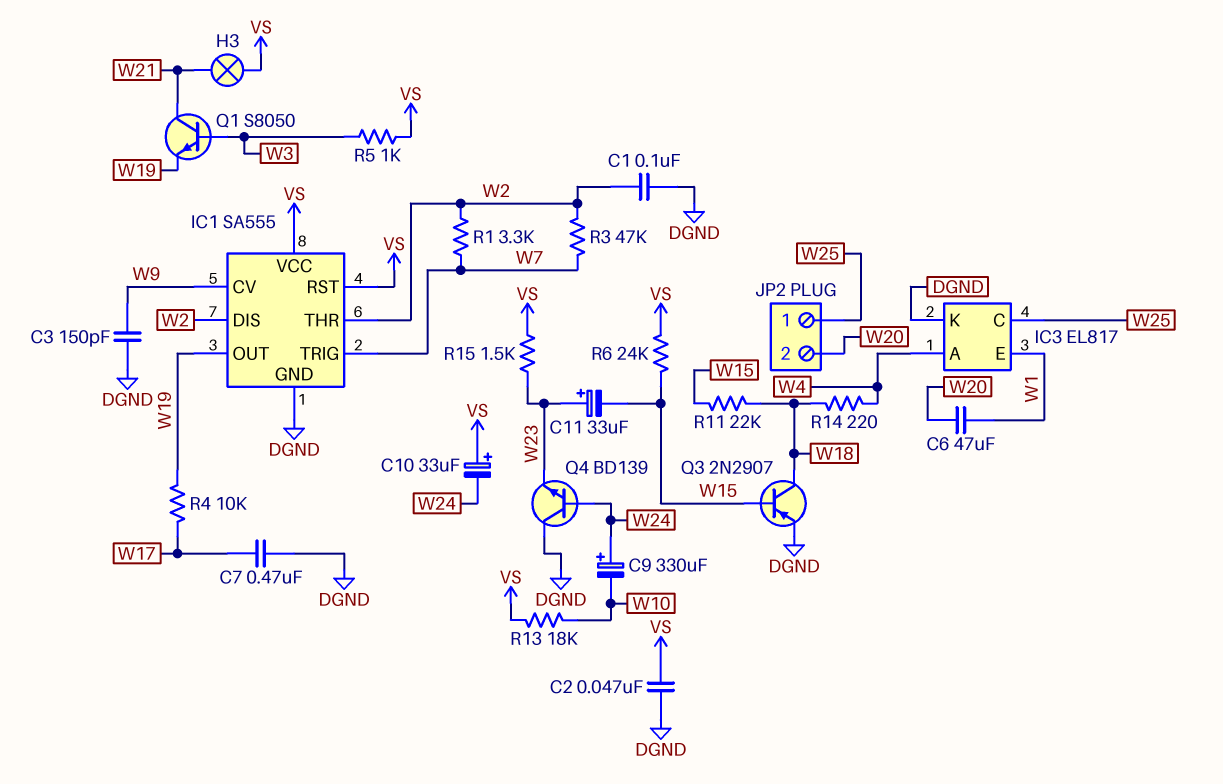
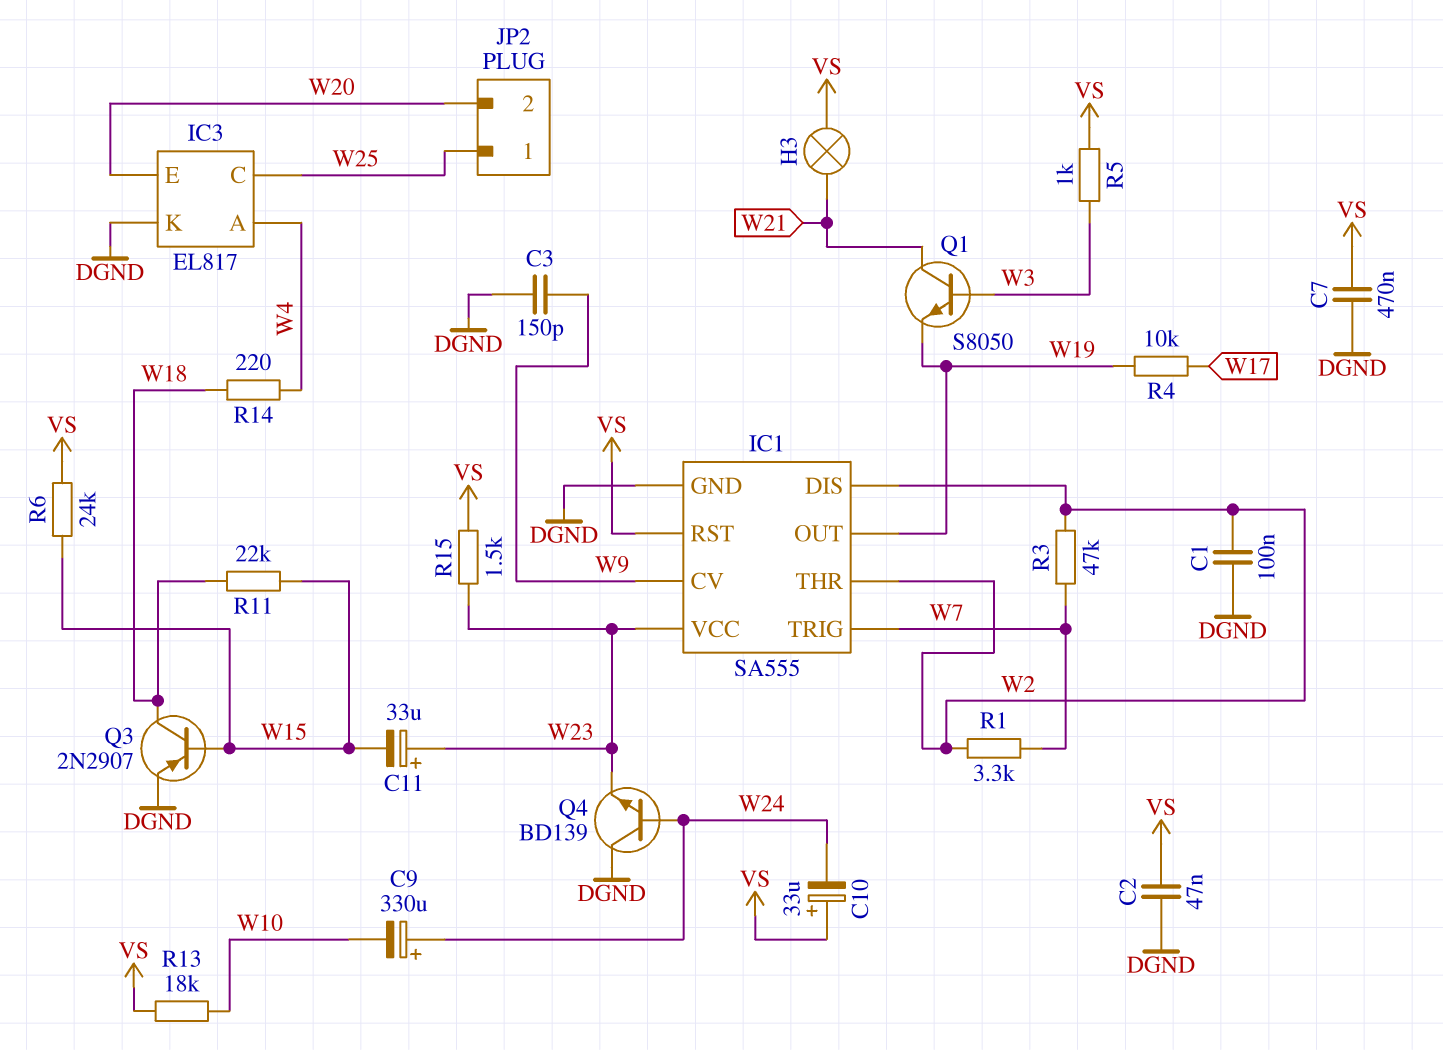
C6: 47uF (W1, W20) -> none
C7: 470nF (DGND, W17) -> 470nF (DGND, VS)
IC1 pin VCC: VS -> W23
IC3 pin E: W1 -> W20

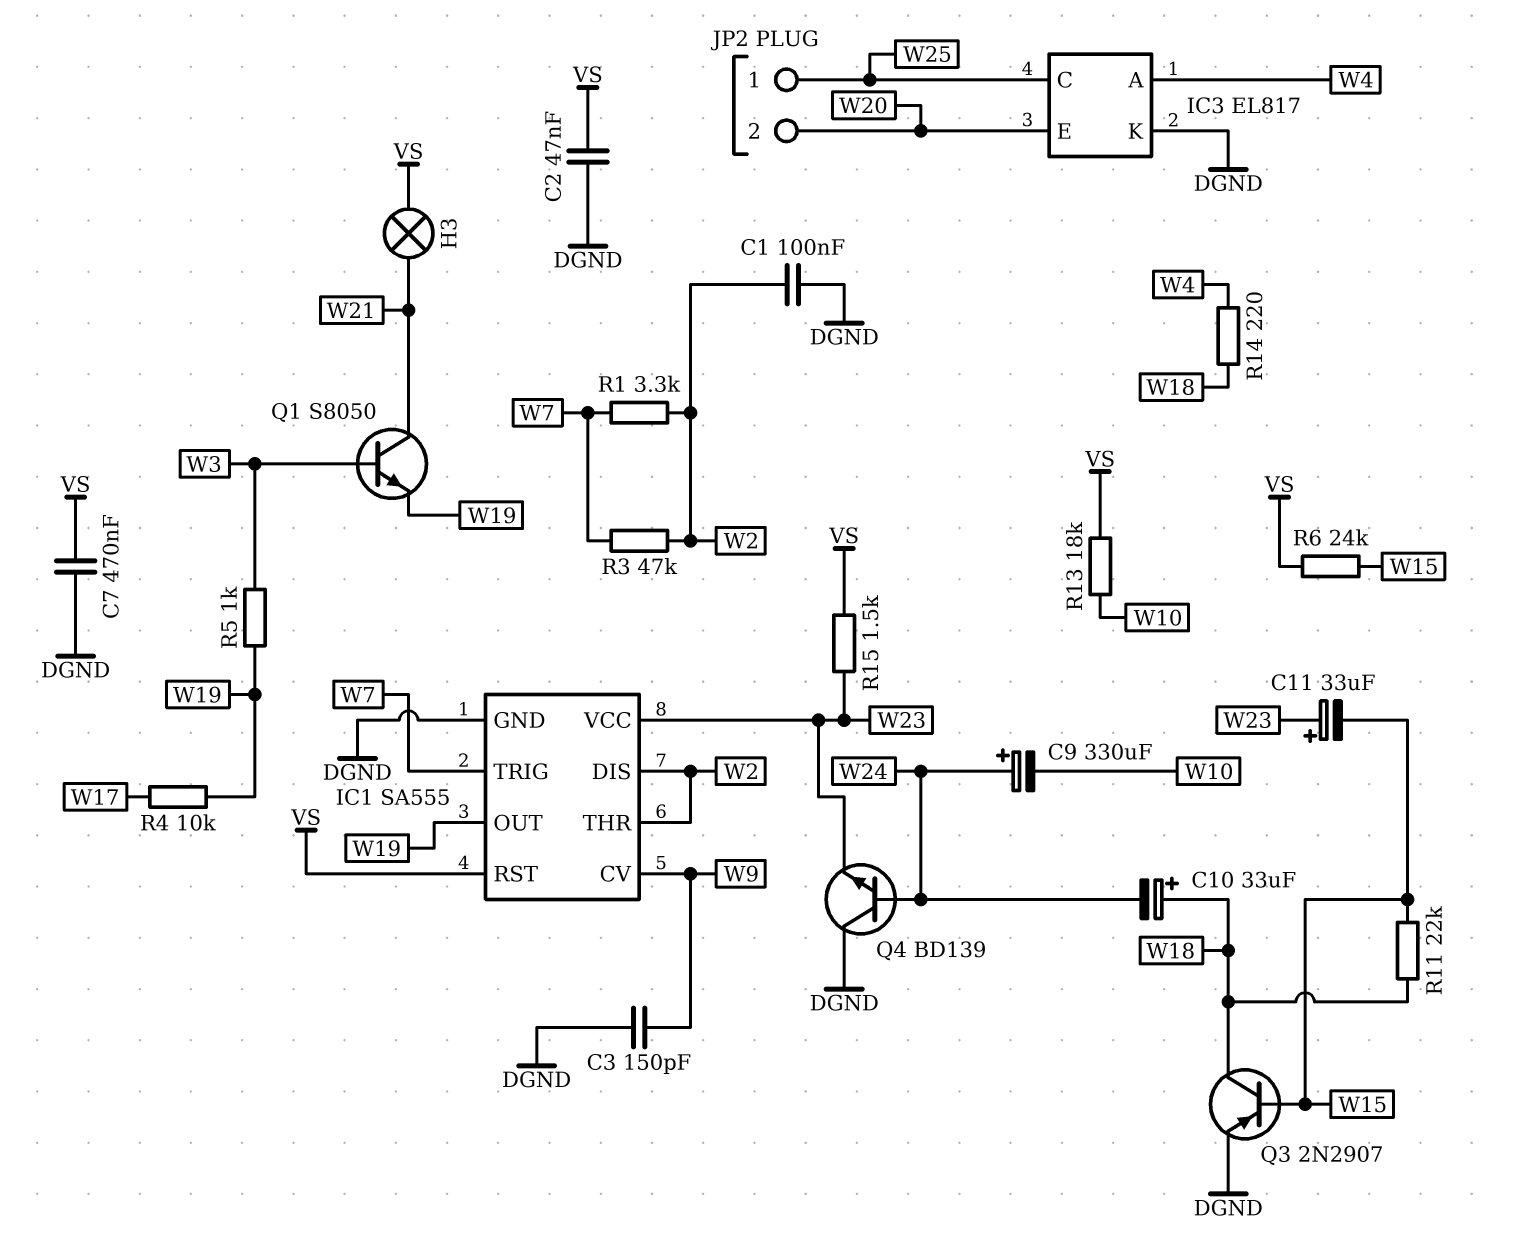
C10: 33uF (plus VS, minus W24) -> 33uF (plus W18, minus W24)
R5: 1k (VS, W3) -> 1k (W3, W19)

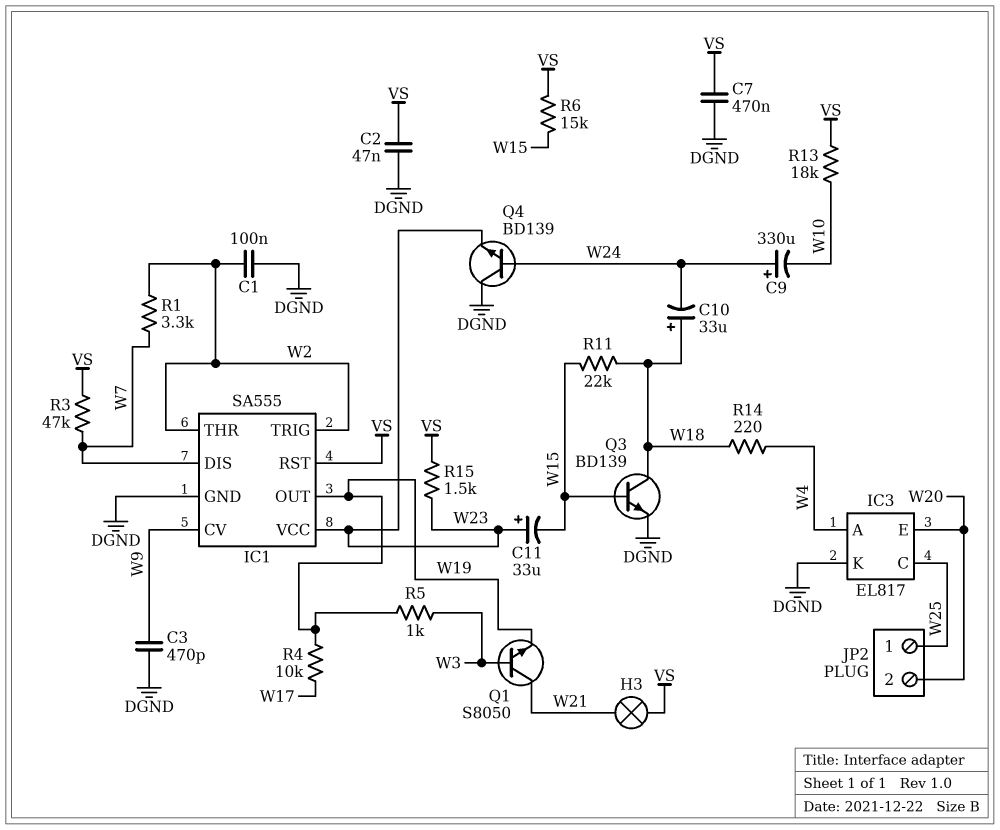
C3: 150pF (DGND, W9) -> 470pF (DGND, W9)
IC1 pin DIS: W2 -> W7
IC1 pin TRIG: W7 -> W2
Q3: PNP 2N2907 (B W15, C W18, E DGND) -> NPN BD139 (B W15, C W18, E DGND)
R3: 47k (W2, W7) -> 47k (VS, W7)
R6: 24k (VS, W15) -> 15k (VS, W15)

